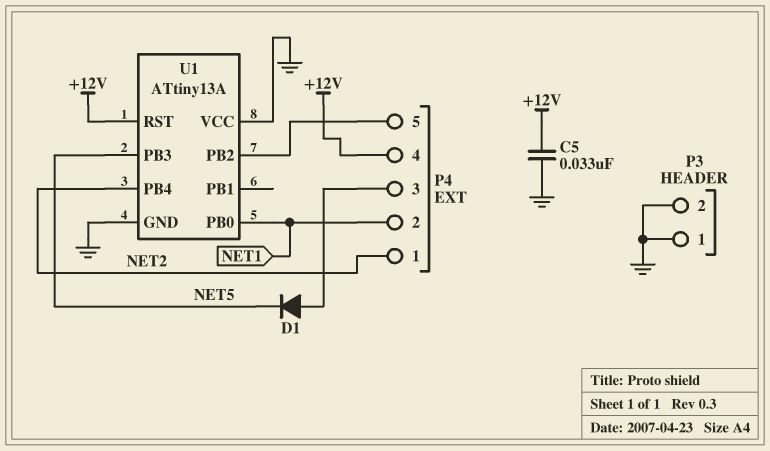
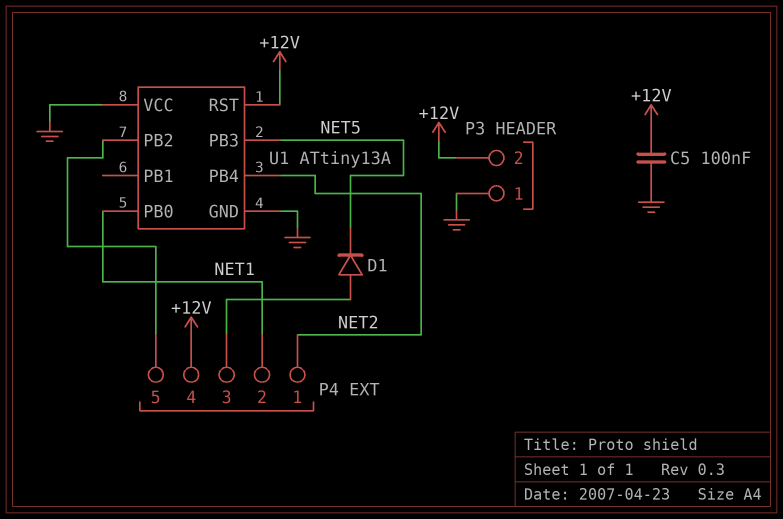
C5: 33nF (+12V, GND) -> 100nF (+12V, GND)
P3 pin 2: GND -> +12V

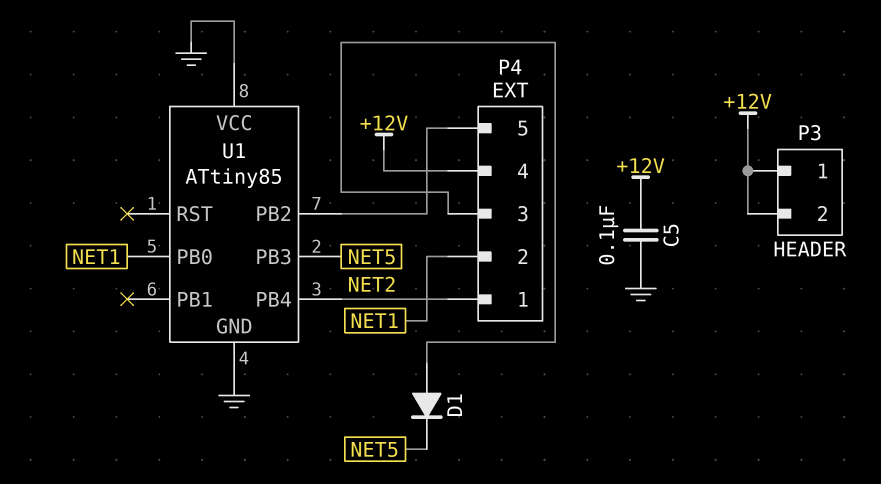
P3 pin 1: GND -> +12V
U1: ATtiny13A -> ATtiny85
U1 pin RST: +12V -> none

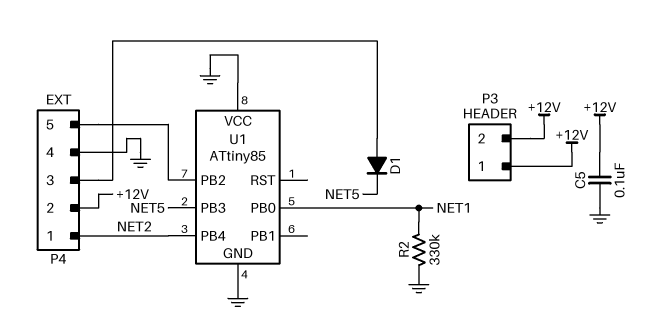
P4 pin 2: NET1 -> +12V
P4 pin 4: +12V -> GND
R2: none -> 330k (GND, NET1)

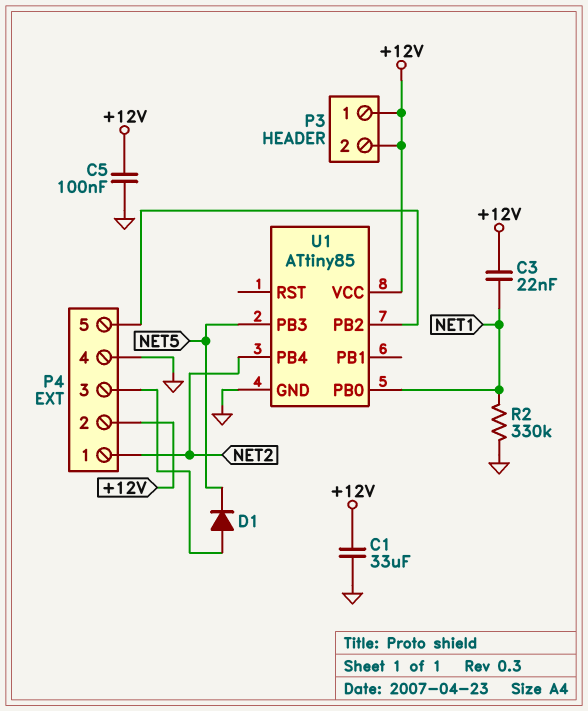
C1: none -> 33uF (+12V, GND)
C3: none -> 22nF (+12V, NET1)
U1 pin VCC: GND -> +12V

